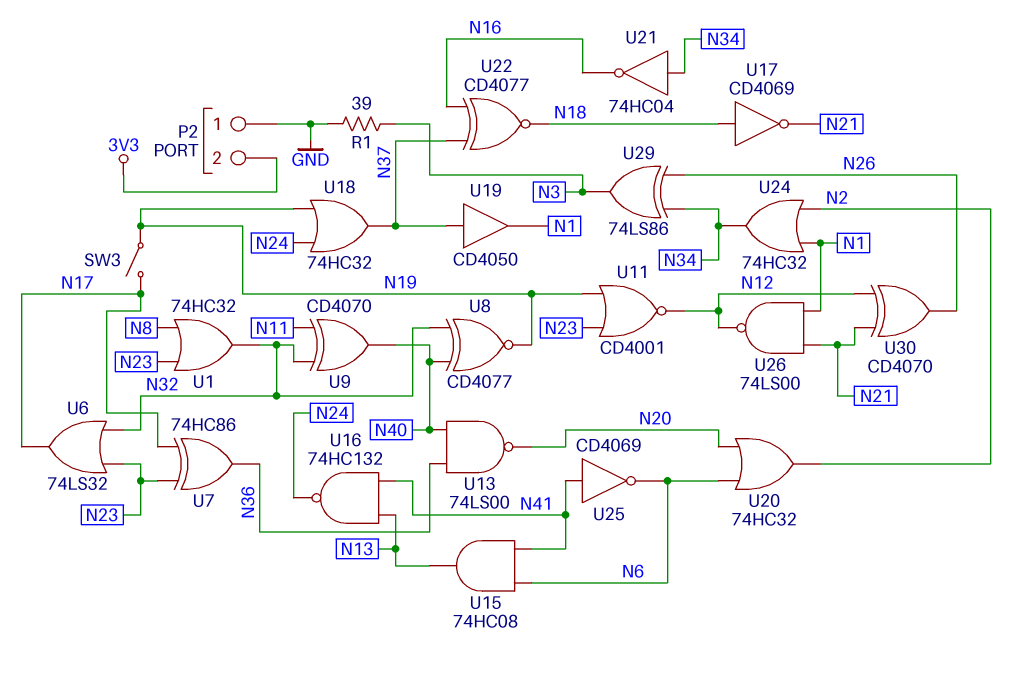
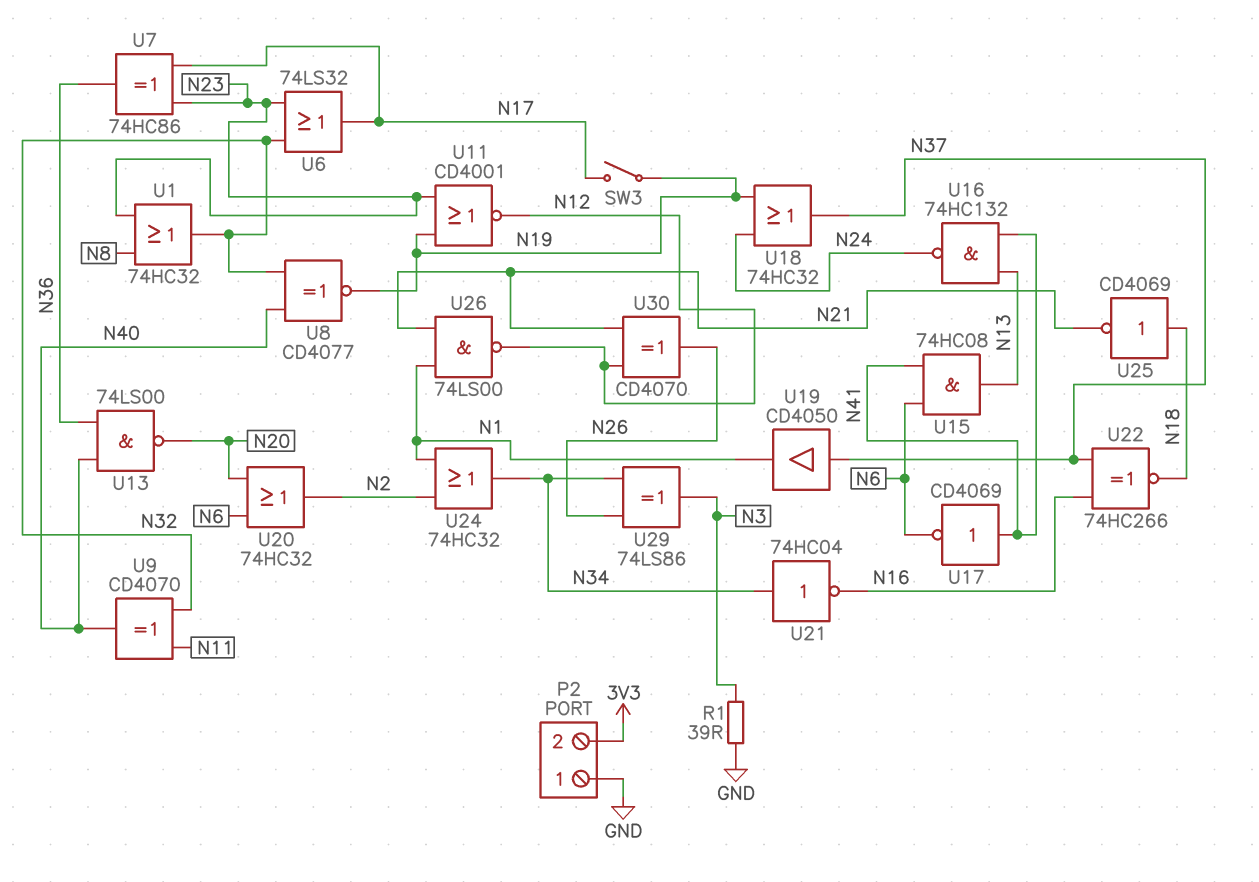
U17: NOT CD4069 (in N18, out N21) -> NOT CD4069 (in N41, out N6)
U22: XNOR CD4077 (in N16, in N37, out N18) -> XNOR 74HC266 (in N16, in N37, out N18)
U25: NOT CD4069 (in N41, out N6) -> NOT CD4069 (in N18, out N21)

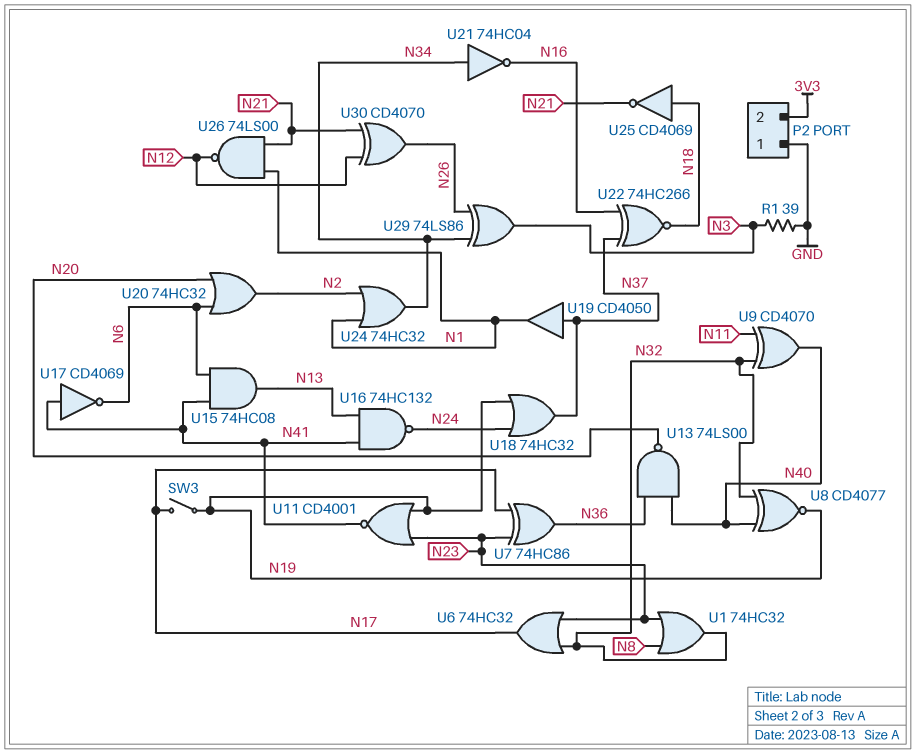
U6: OR 74LS32 (in N23, in N32, out N17) -> OR 74HC32 (in N23, in N32, out N17)
U11: NOR CD4001 (in N19, in N23, out N12) -> NOR CD4001 (in N19, in N23, out N41)

